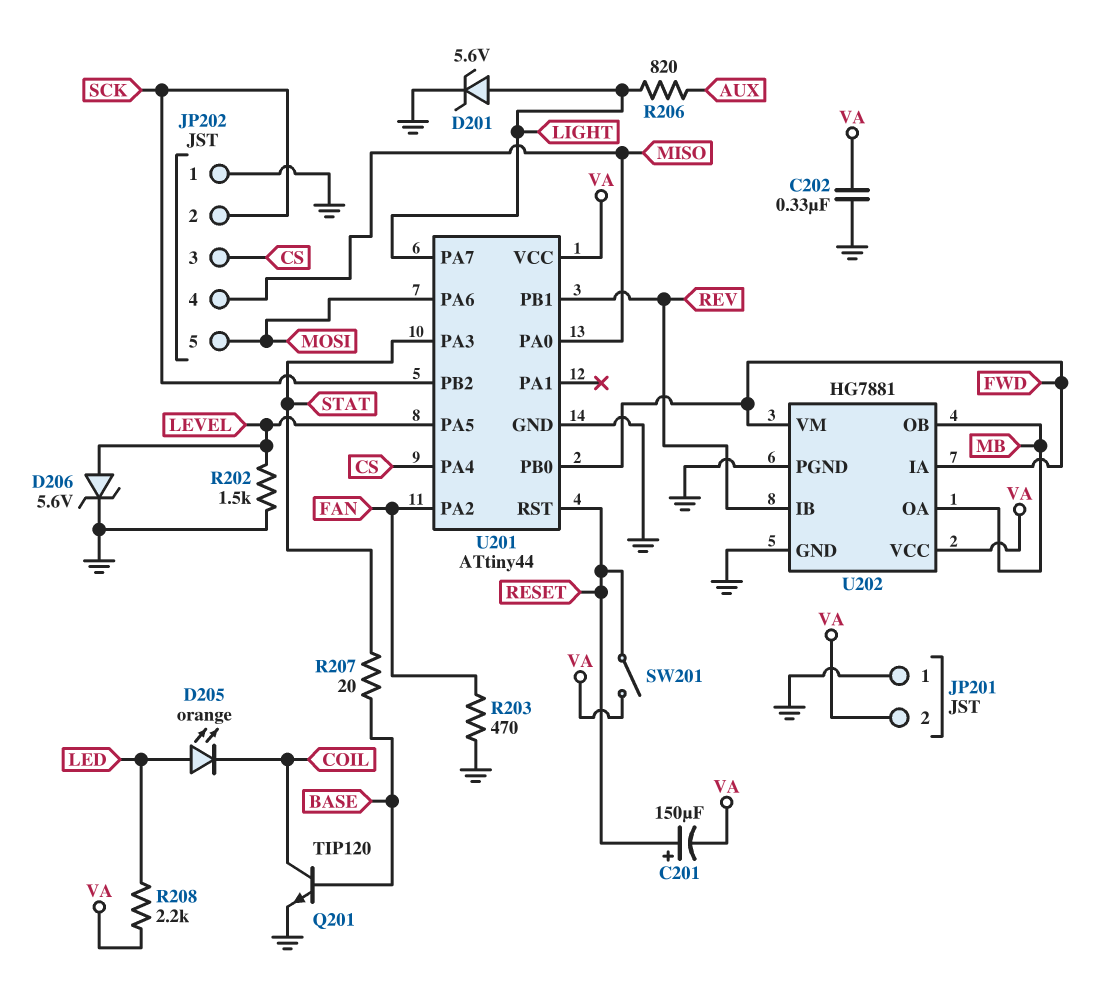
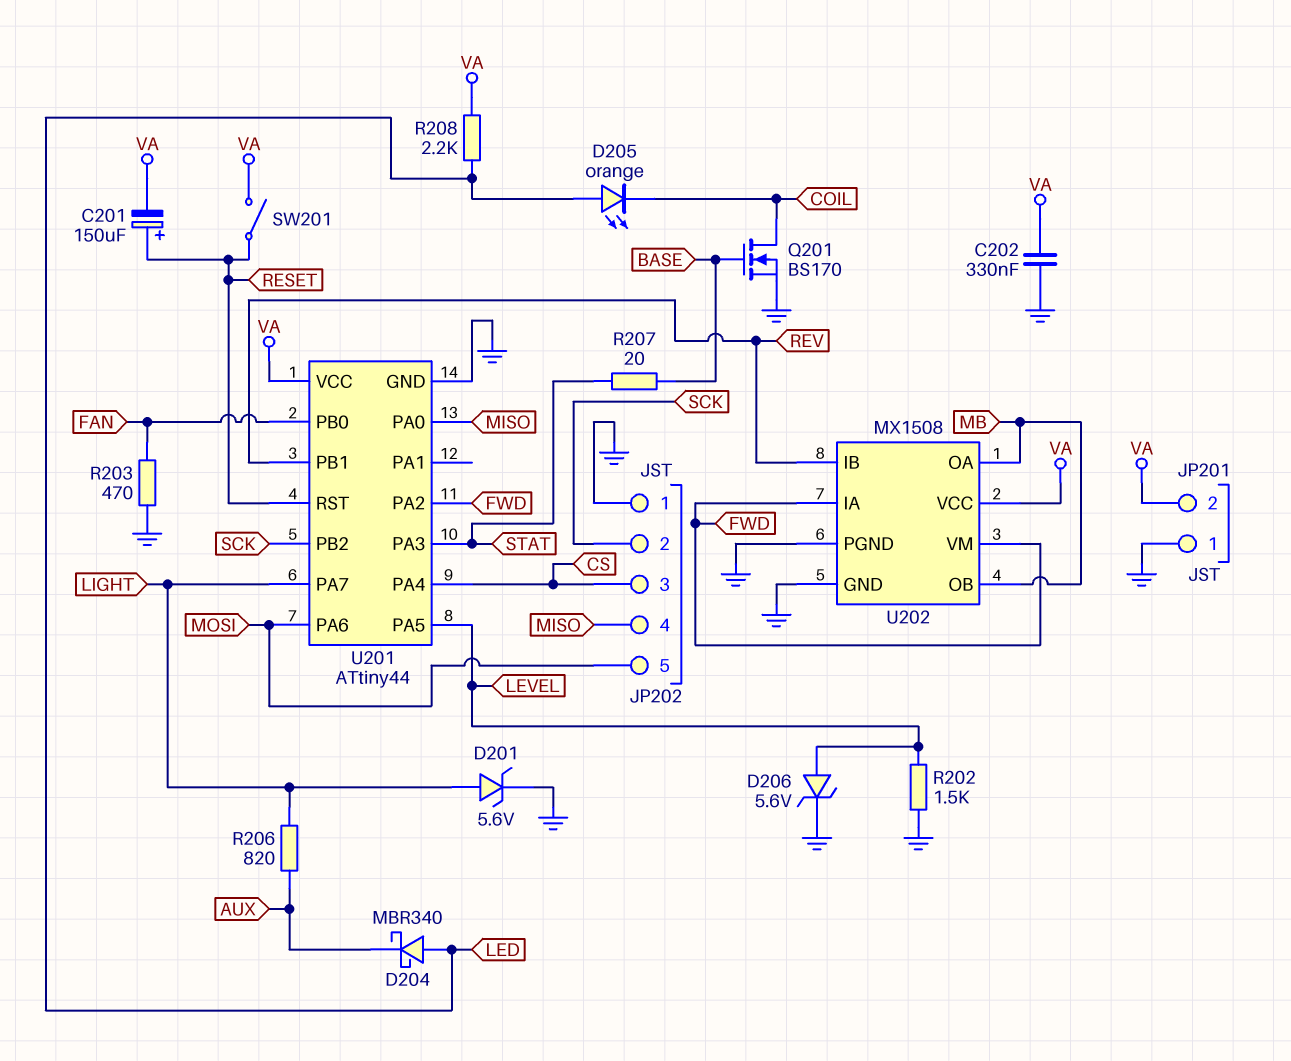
D204: none -> schottky MBR340 (A LED, K AUX)
Q201: NPN TIP120 (B BASE, C COIL, E GND) -> NMOS BS170 (G BASE, D COIL, S GND)
U201 pin PA2: FAN -> FWD
U201 pin PB0: FWD -> FAN
U202: HG7881 -> MX1508

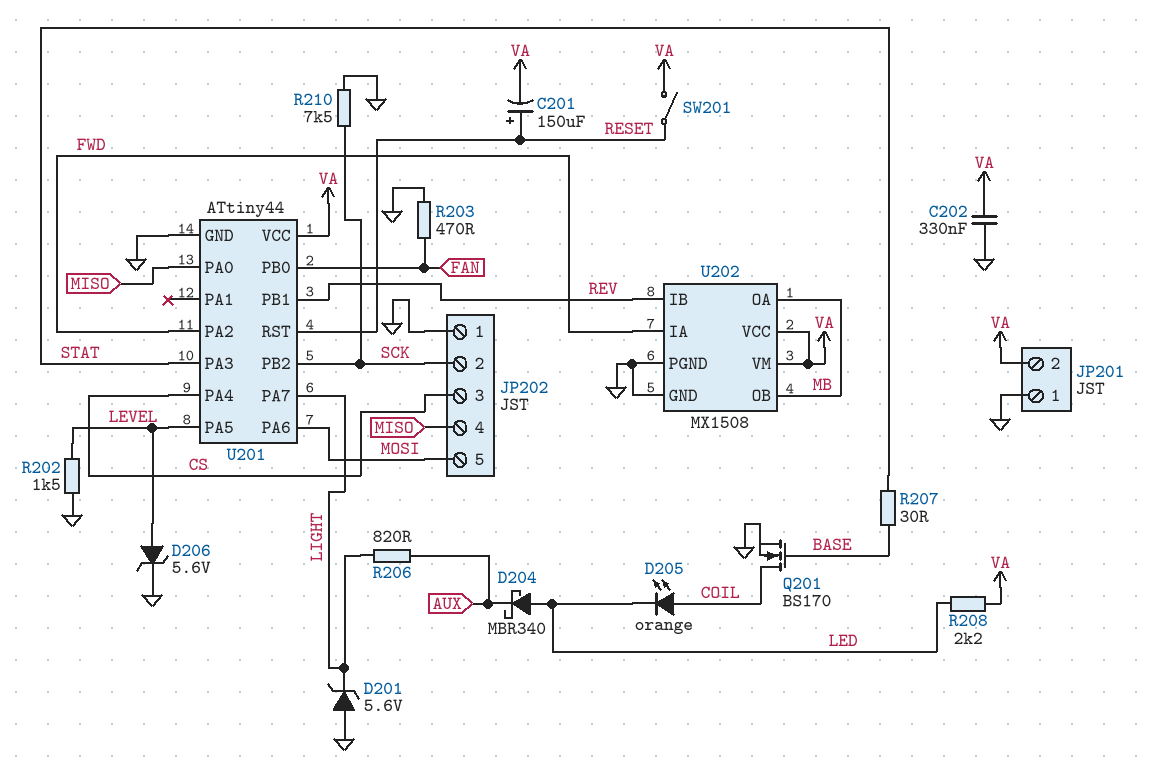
D201: zener 5.6V (A LIGHT, K GND) -> zener 5.6V (A GND, K LIGHT)
D205: LED orange (A LED, K COIL) -> LED orange (A COIL, K LED)
R207: 20 (BASE, STAT) -> 30 (BASE, STAT)
R210: none -> 7.5k (GND, SCK)
U202 pin VM: FWD -> VA

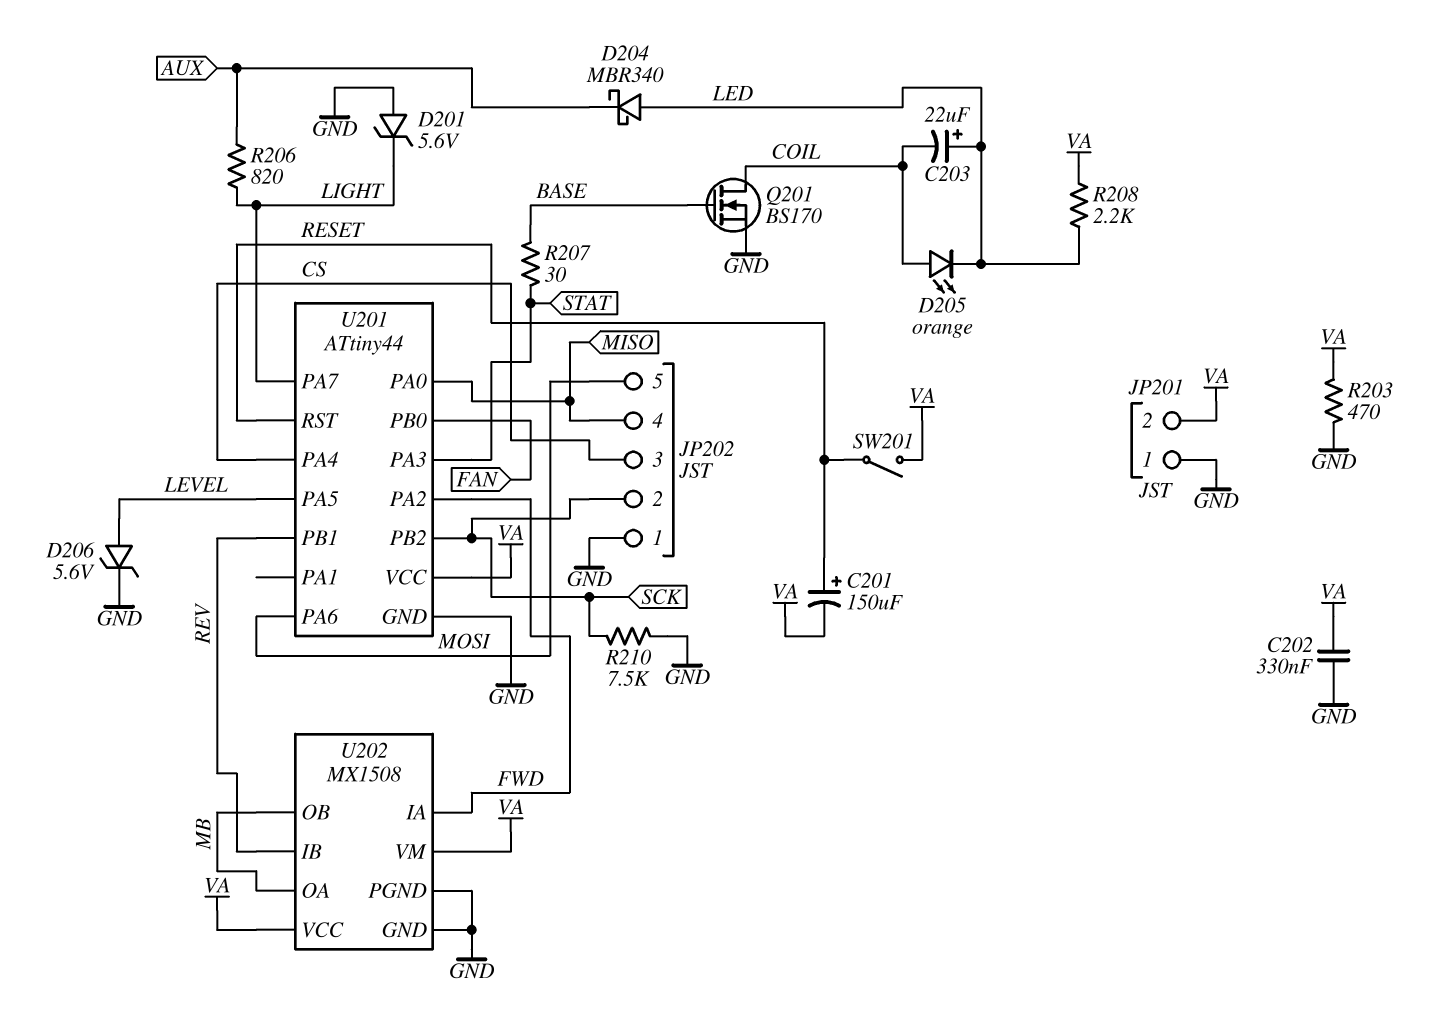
C203: none -> 22uF (plus LED, minus COIL)
R202: 1.5k (GND, LEVEL) -> none
R203: 470 (FAN, GND) -> 470 (GND, VA)

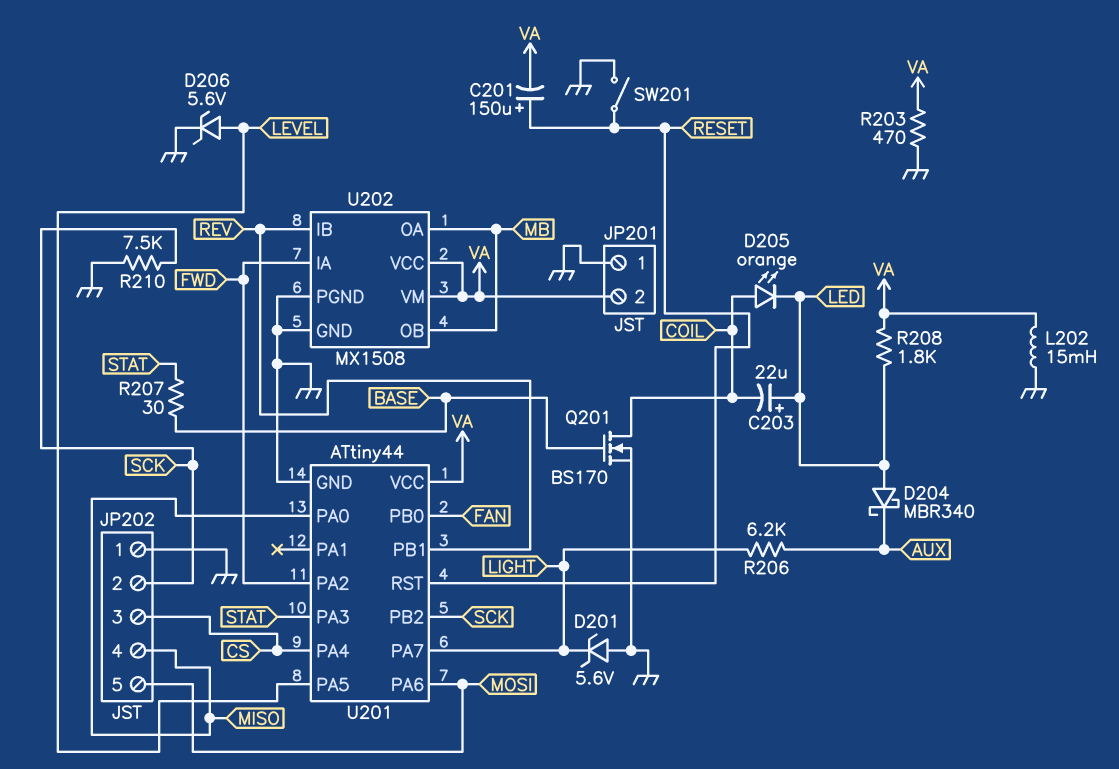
C202: 330nF (GND, VA) -> none
L202: none -> 15mH (GND, VA)
R206: 820 (AUX, LIGHT) -> 6.2k (AUX, LIGHT)
R208: 2.2k (LED, VA) -> 1.8k (LED, VA)
SW201: switch (RESET, VA) -> switch (GND, RESET)

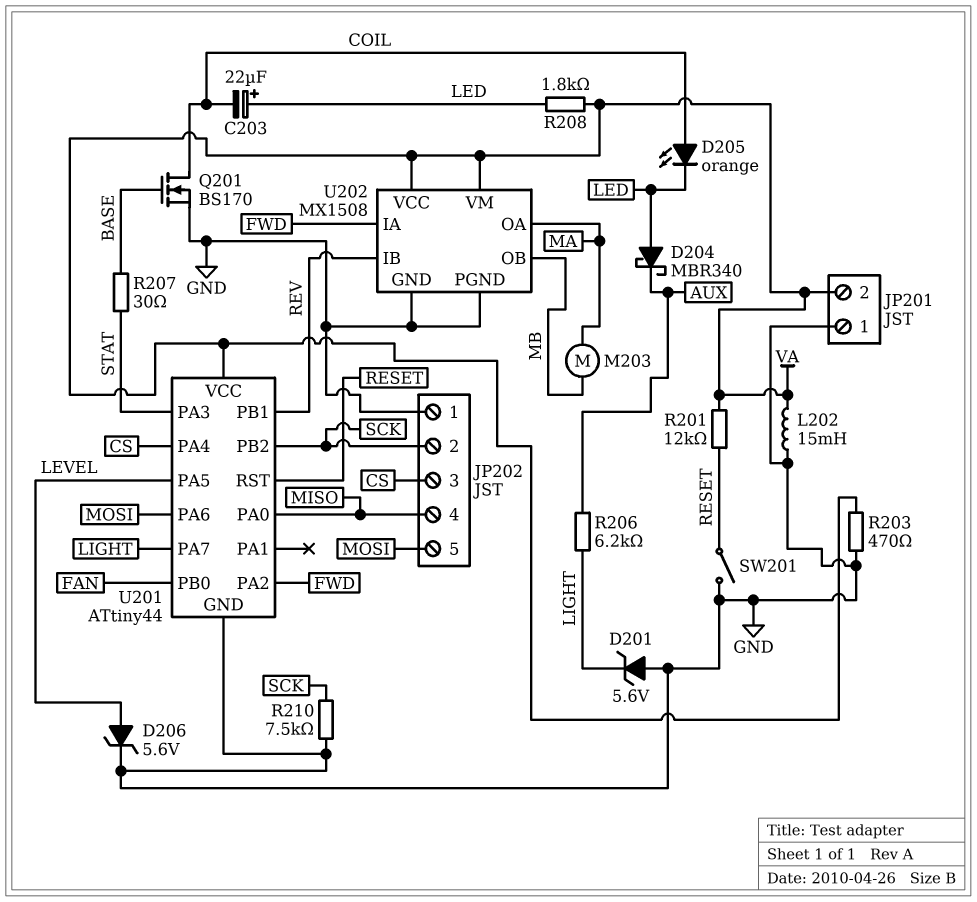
C201: 150uF (plus RESET, minus VA) -> none
M203: none -> motor (MA, MB)
R201: none -> 12k (RESET, VA)
U202 pin OA: MB -> MA

